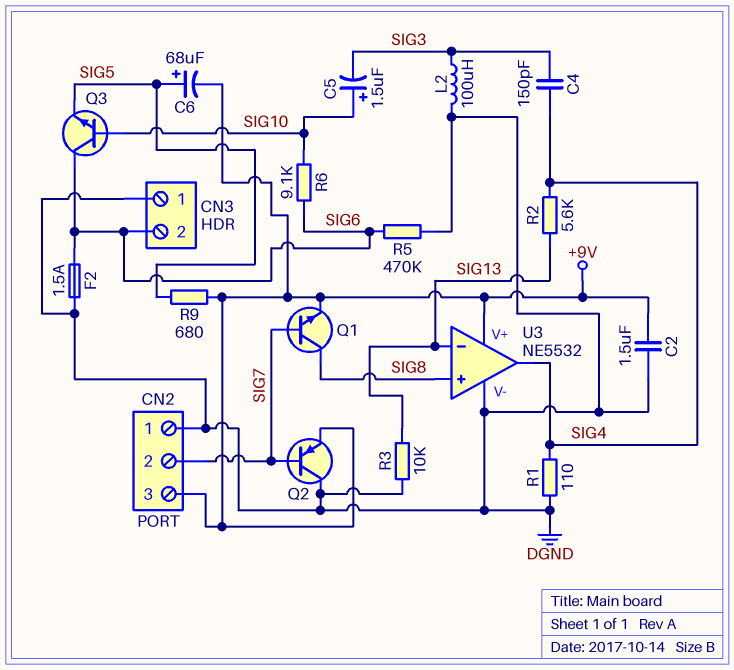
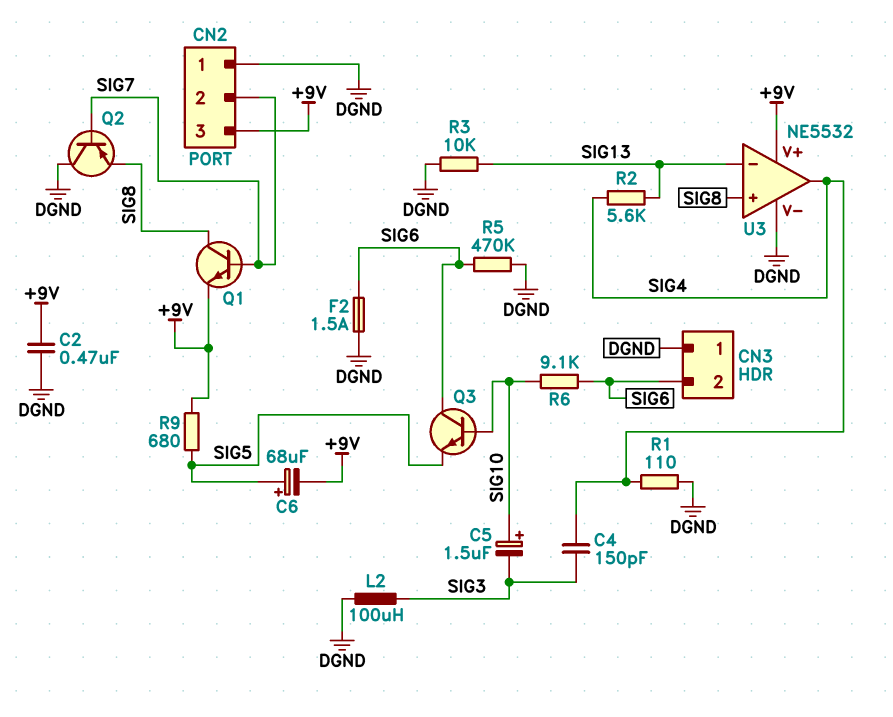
C2: 1.5uF (+9V, DGND) -> 470nF (+9V, DGND)
Q2: PNP (B SIG7, C DGND, E +9V) -> PNP (B SIG7, C DGND, E SIG8)

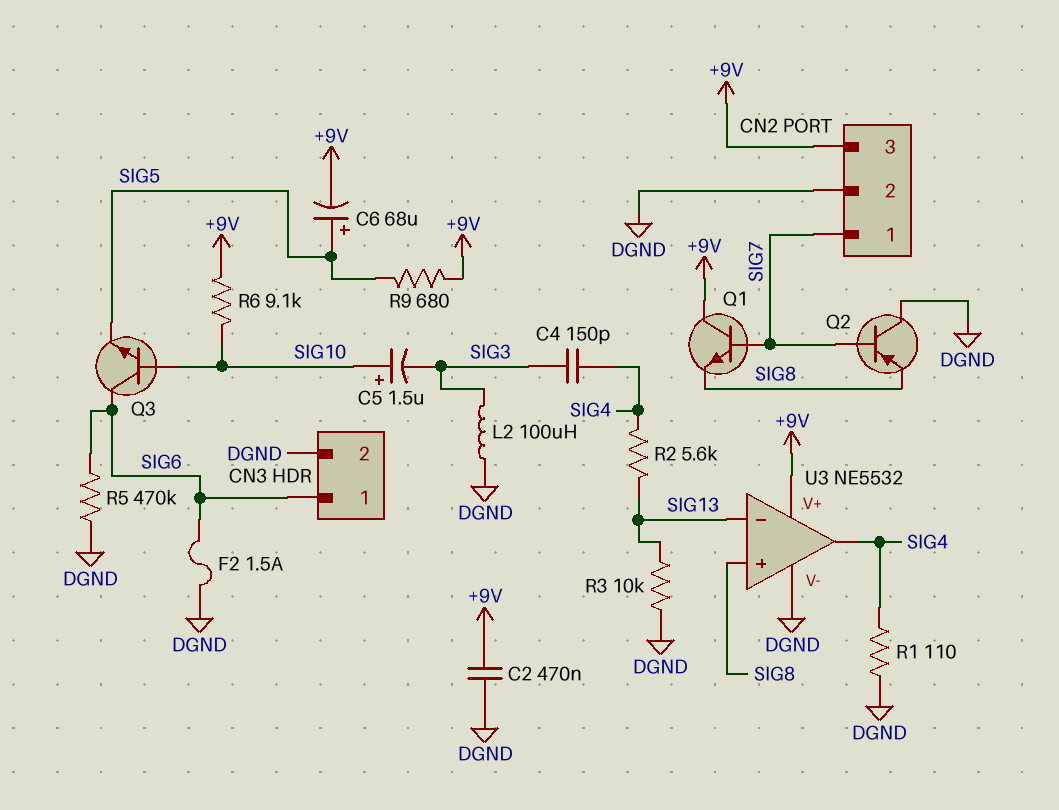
CN2 pin 1: DGND -> SIG7
CN2 pin 2: SIG7 -> DGND
CN3 pin 1: DGND -> SIG6
CN3 pin 2: SIG6 -> DGND
Q1: NPN (B SIG7, C SIG8, E +9V) -> NPN (B SIG7, C +9V, E SIG8)
R6: 9.1k (SIG6, SIG10) -> 9.1k (+9V, SIG10)

